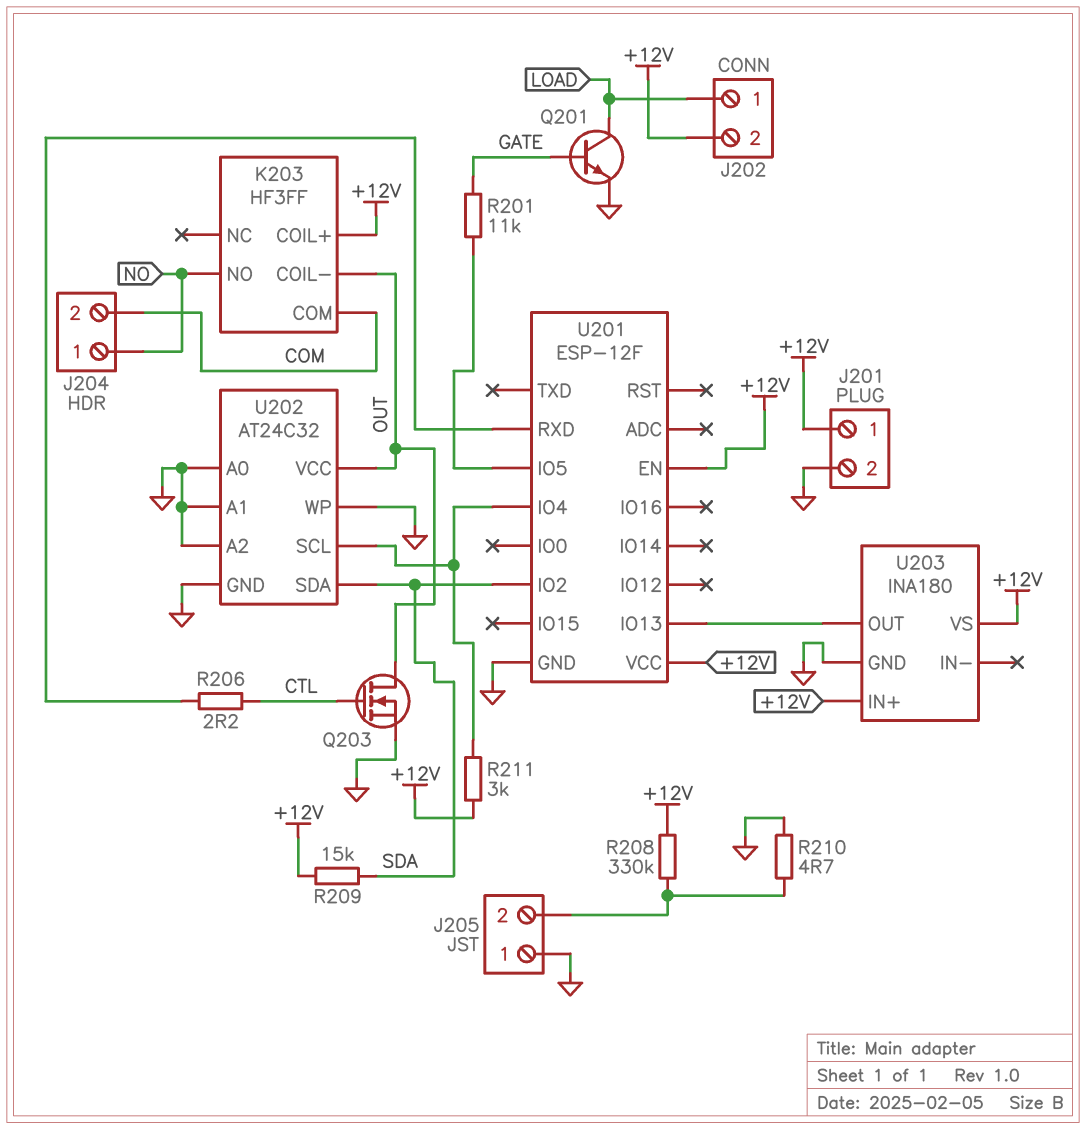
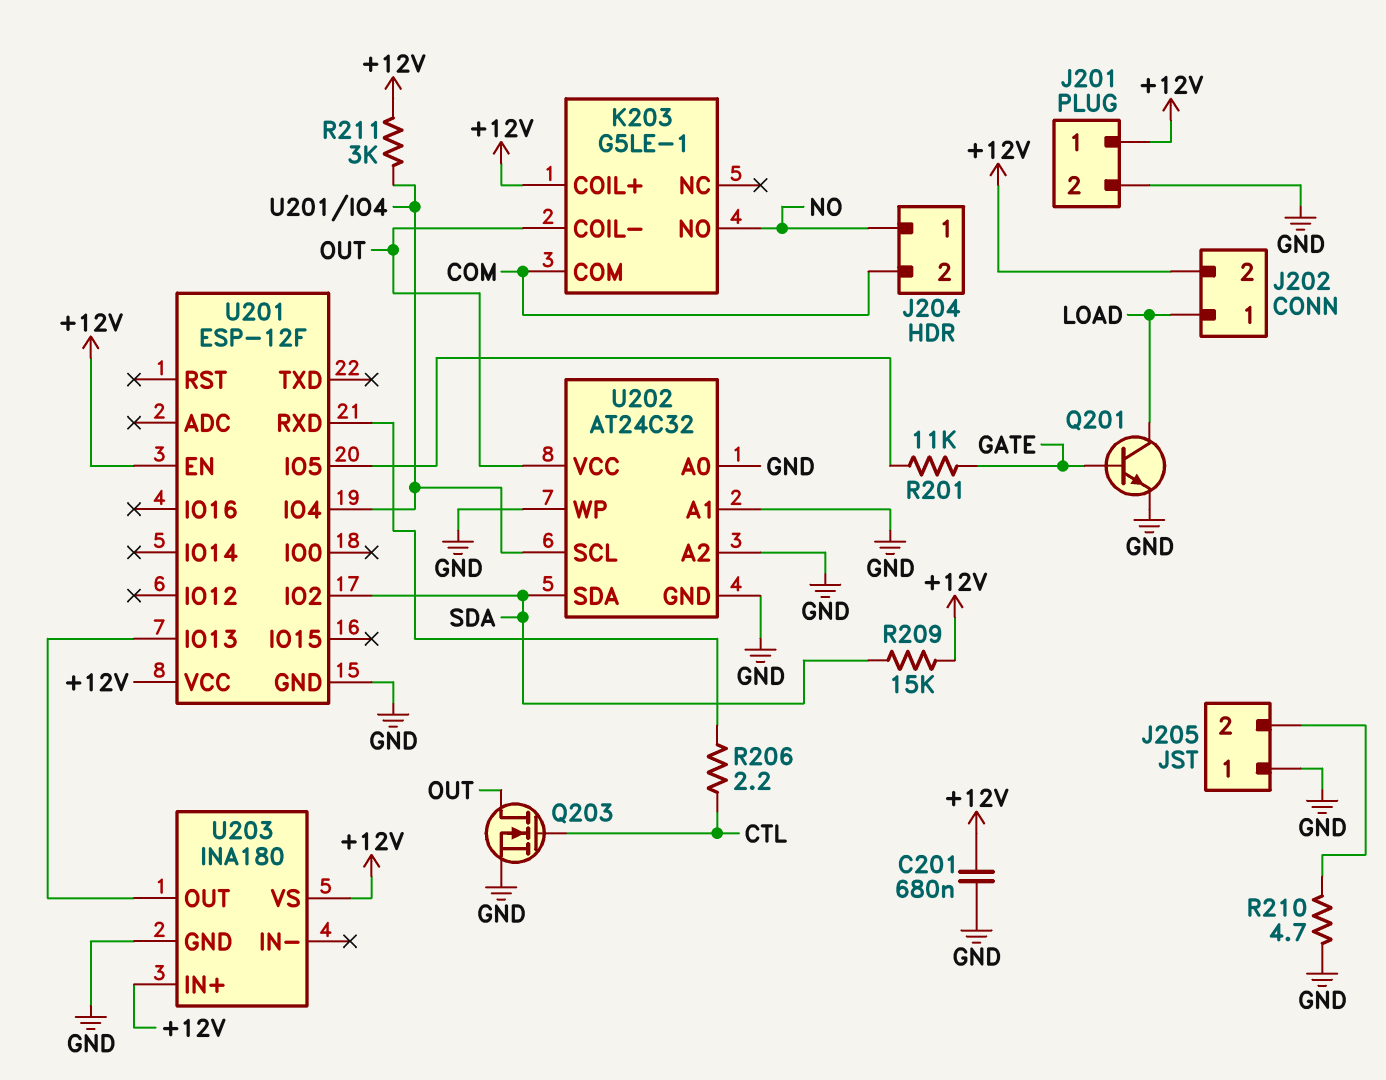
C201: none -> 680nF (+12V, GND)
K203: HF3FF -> G5LE-1
R208: 330k (+12V, J205/2) -> none

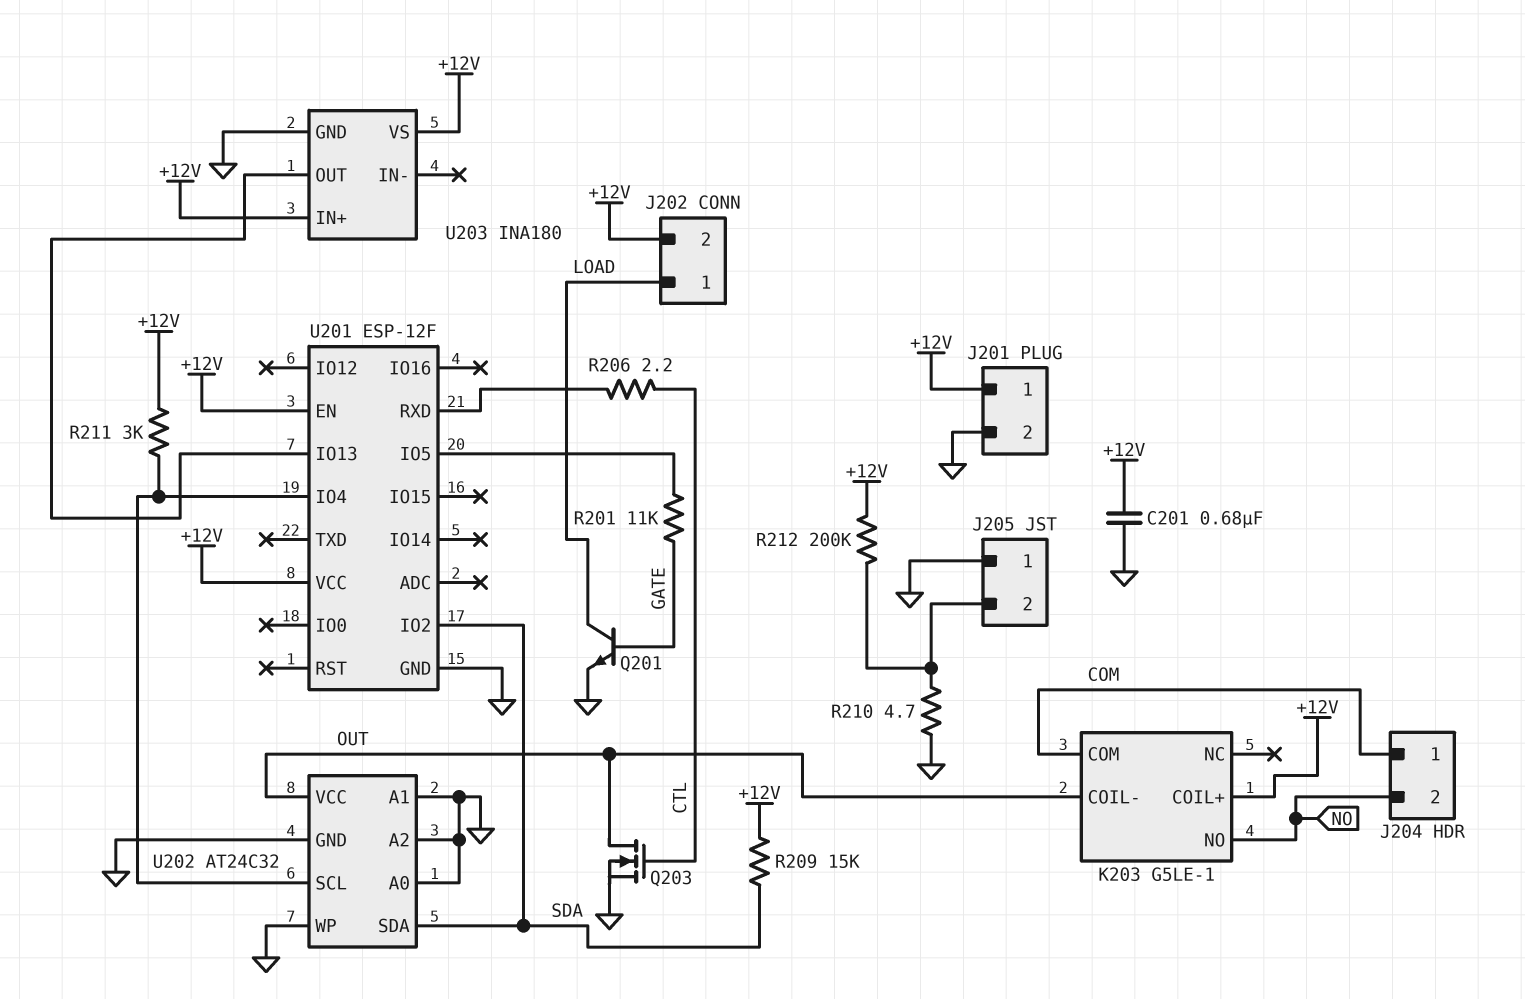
J204 pin 1: NO -> COM
J204 pin 2: COM -> NO
R212: none -> 200k (+12V, J205/2)

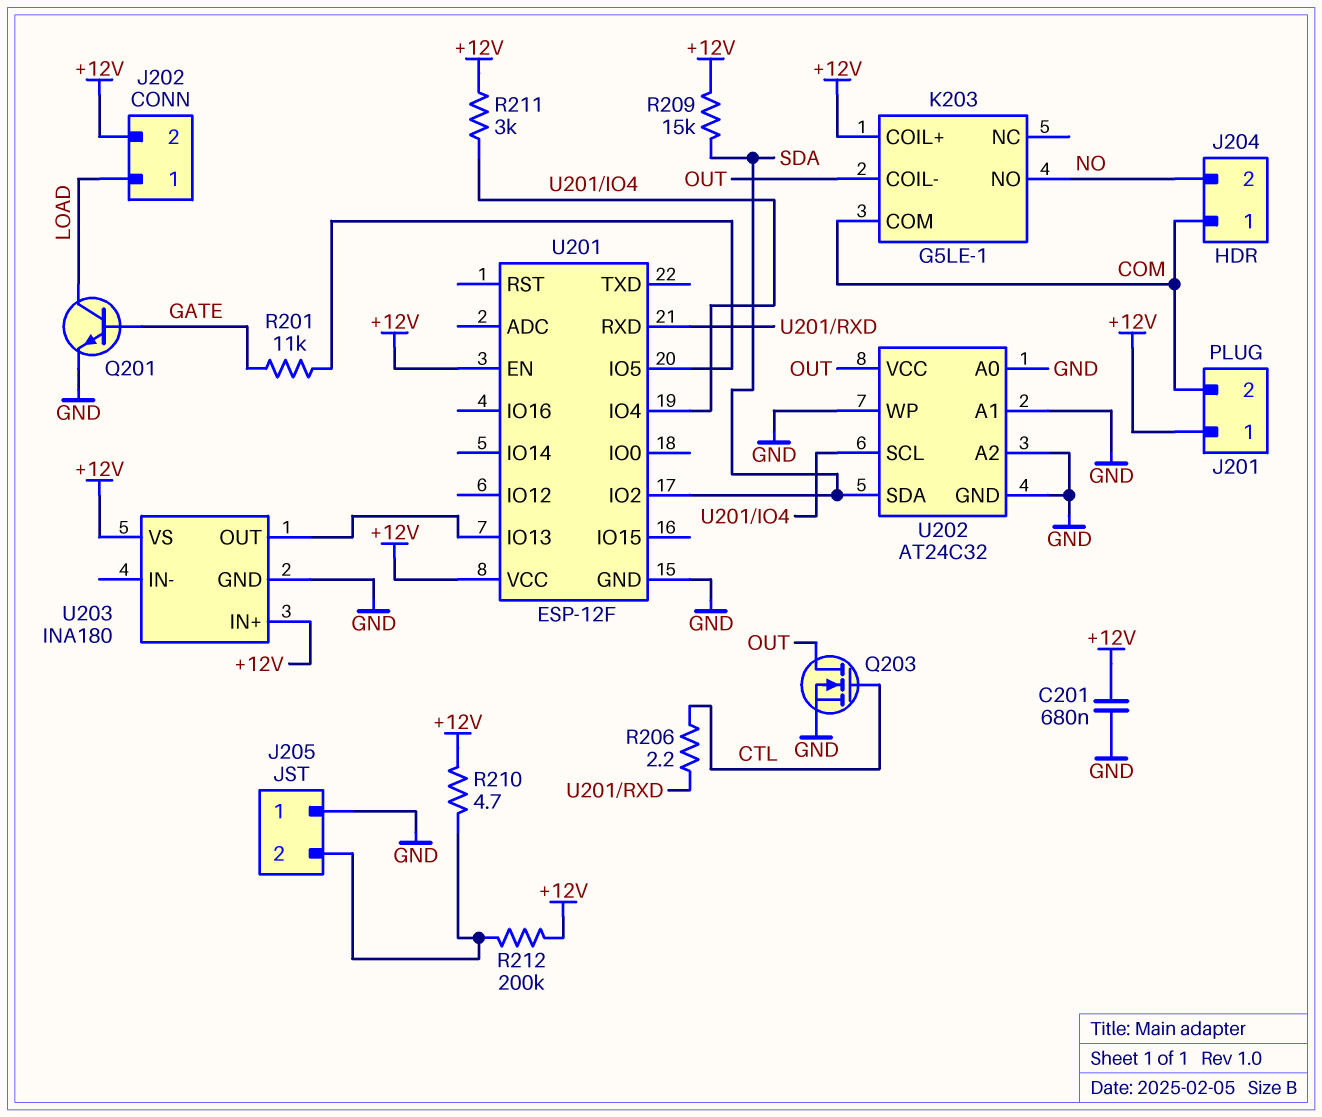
J201 pin 2: GND -> COM
R210: 4.7 (GND, J205/2) -> 4.7 (+12V, J205/2)

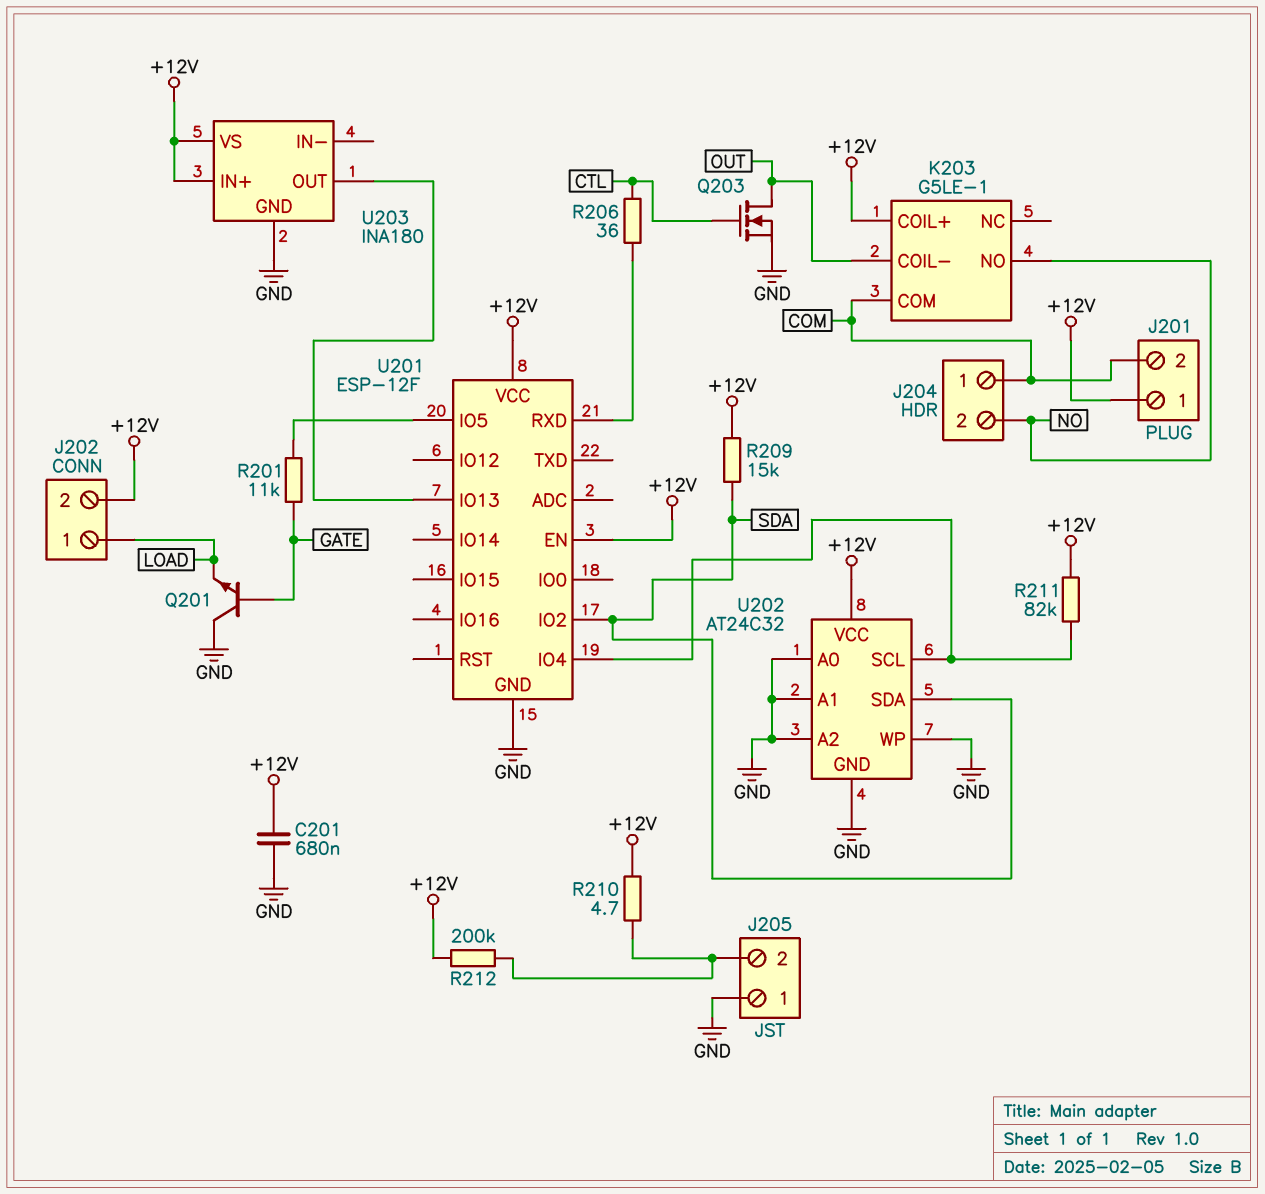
Q201: NPN (B GATE, C LOAD, E GND) -> NPN (B GATE, C GND, E LOAD)
R206: 2.2 (CTL, U201/RXD) -> 36 (CTL, U201/RXD)
R211: 3k (+12V, U201/IO4) -> 82k (+12V, U201/IO4)
U202 pin VCC: OUT -> +12V

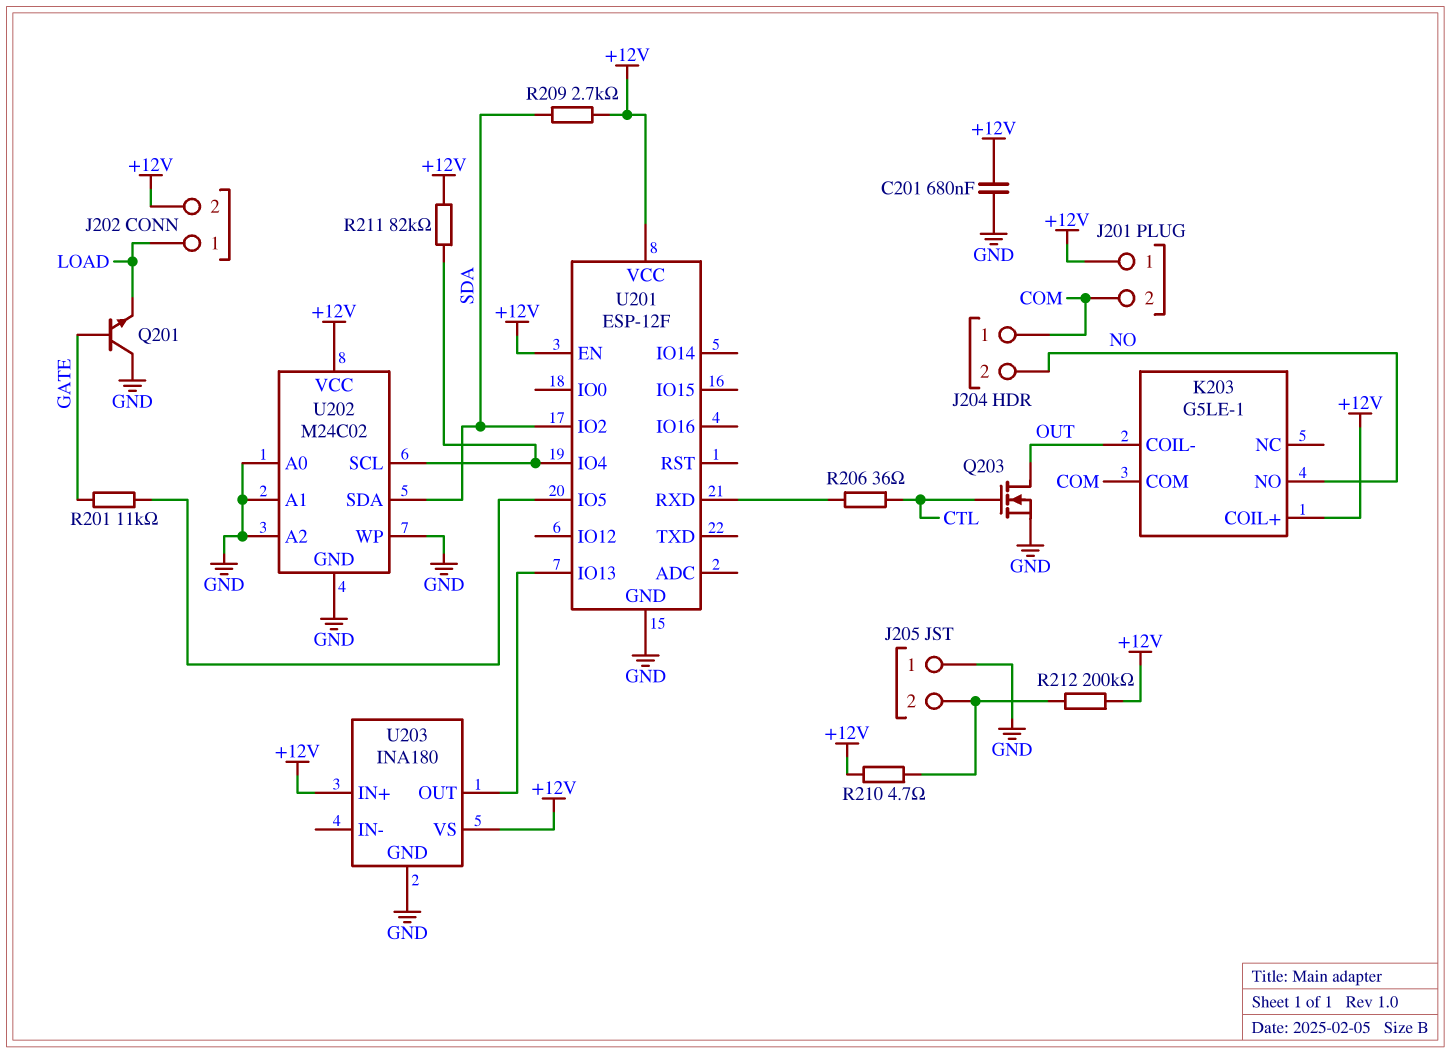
R209: 15k (+12V, SDA) -> 2.7k (+12V, SDA)
U202: AT24C32 -> M24C02

